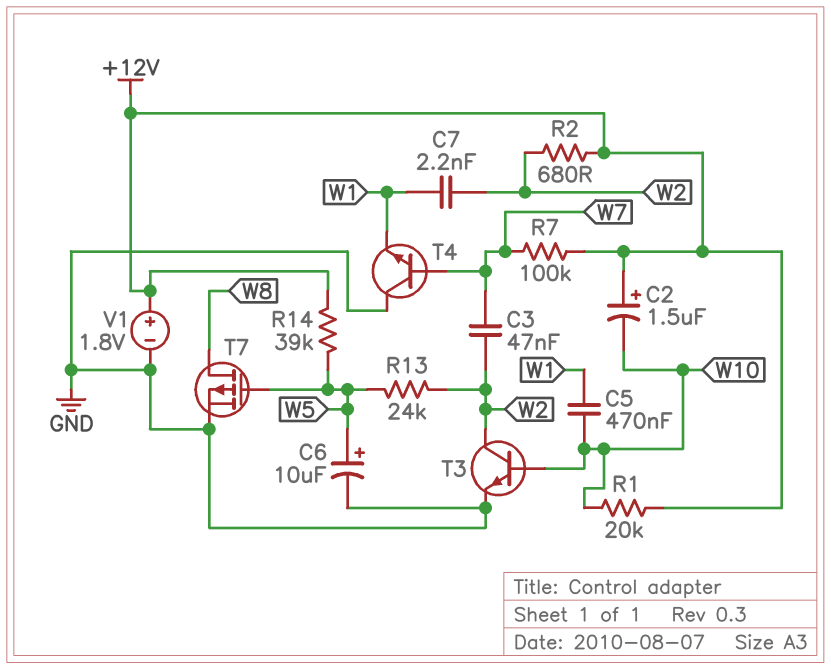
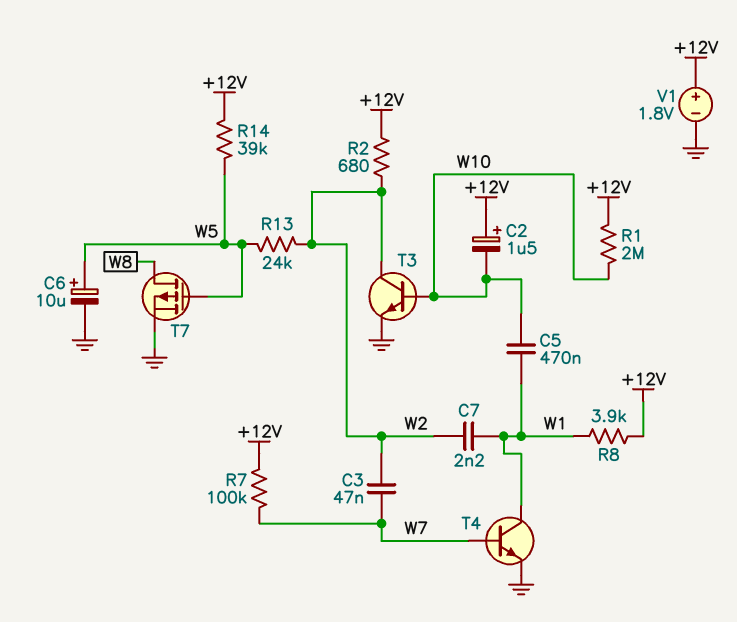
R1: 20k (+12V, W10) -> 2M (+12V, W10)
R8: none -> 3.9k (+12V, W1)
T4: NPN (B W7, C GND, E W1) -> NPN (B W7, C W1, E GND)

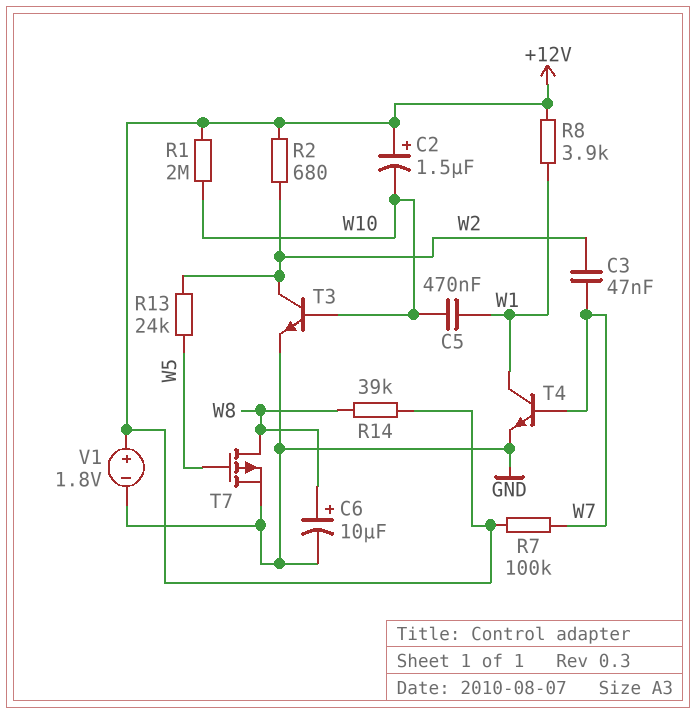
C6: 10uF (plus W5, minus GND) -> 10uF (plus W8, minus GND)
C7: 2.2nF (W1, W2) -> none
R14: 39k (+12V, W5) -> 39k (+12V, W8)

